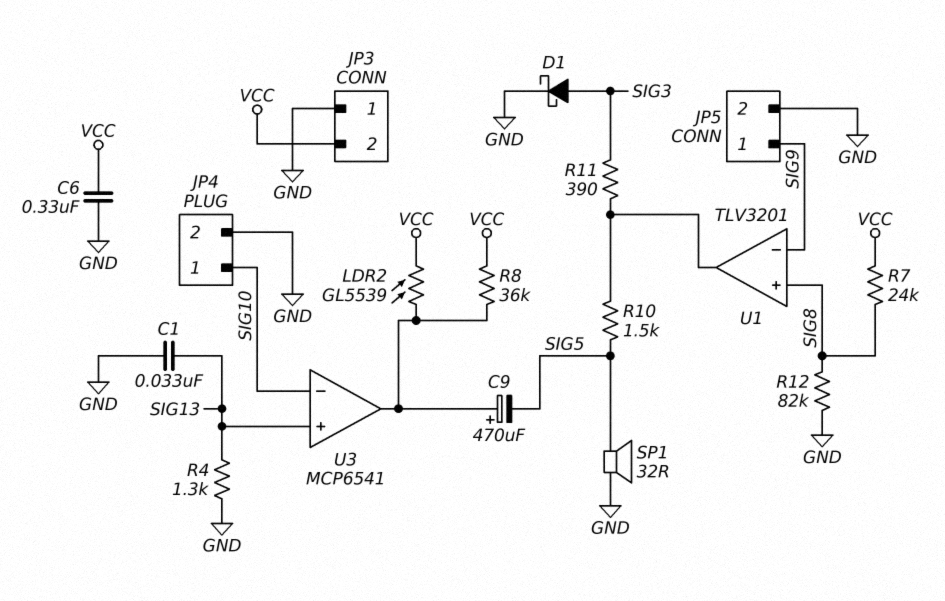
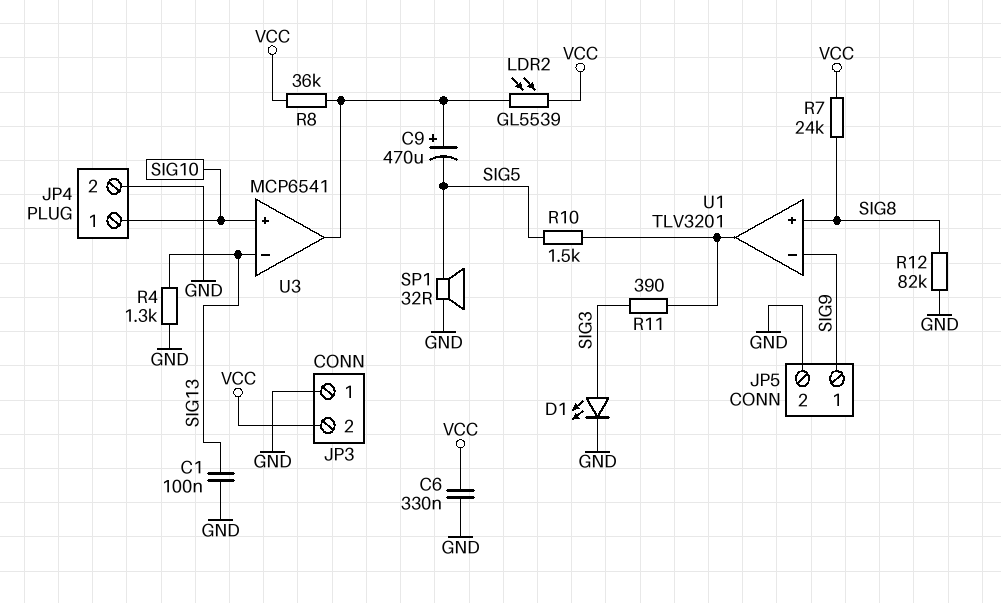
C1: 33nF (GND, SIG13) -> 100nF (GND, SIG13)
D1: schottky (A SIG3, K GND) -> LED (A SIG3, K GND)
U3 pin in+: SIG13 -> SIG10
U3 pin in-: SIG10 -> SIG13

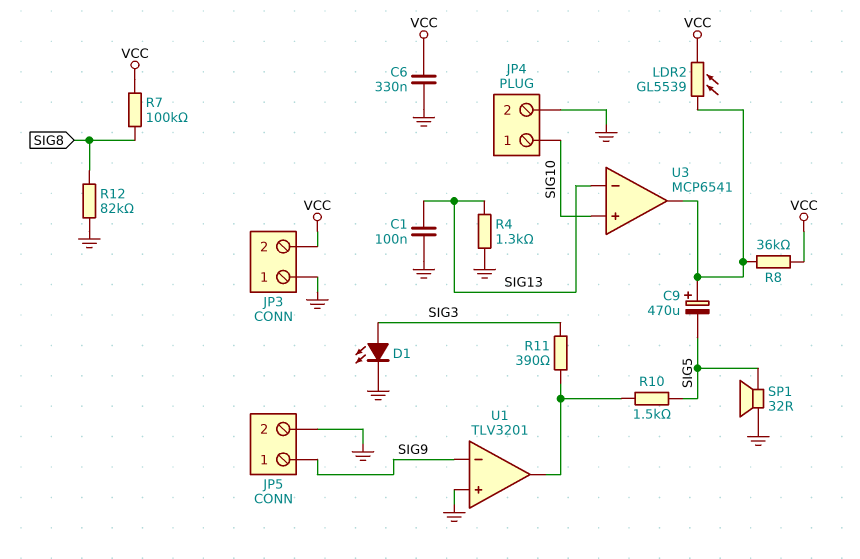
R7: 24k (SIG8, VCC) -> 100k (SIG8, VCC)
U1 pin in+: SIG8 -> GND

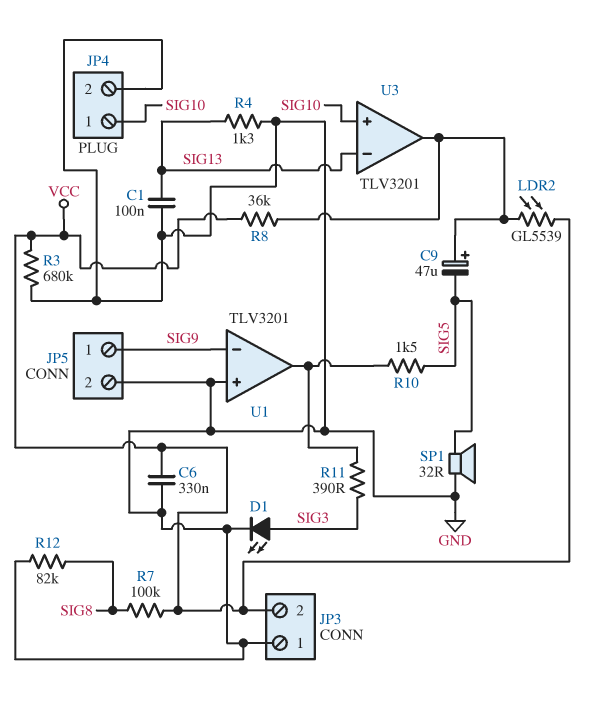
C9: 470uF (plus U3/out, minus SIG5) -> 47uF (plus U3/out, minus SIG5)
R3: none -> 680k (GND, VCC)
U3: MCP6541 -> TLV3201

